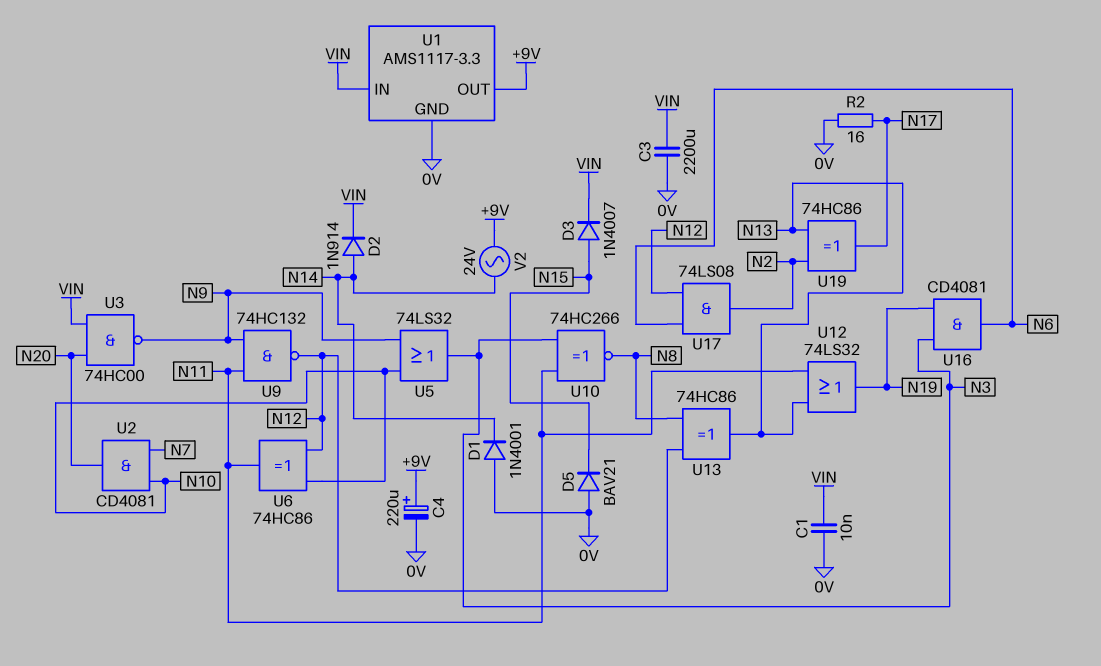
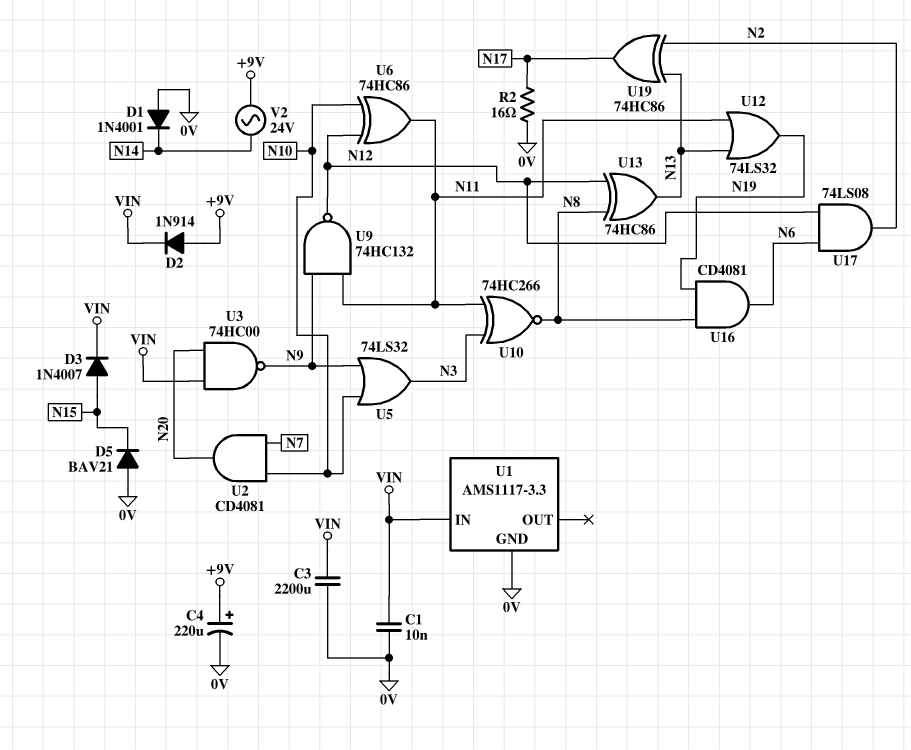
D2: diode 1N914 (A N14, K VIN) -> diode 1N914 (A +9V, K VIN)
U1 pin OUT: +9V -> none
U16: AND CD4081 (in N3, in N19, out N6) -> AND CD4081 (in N8, in N19, out N6)

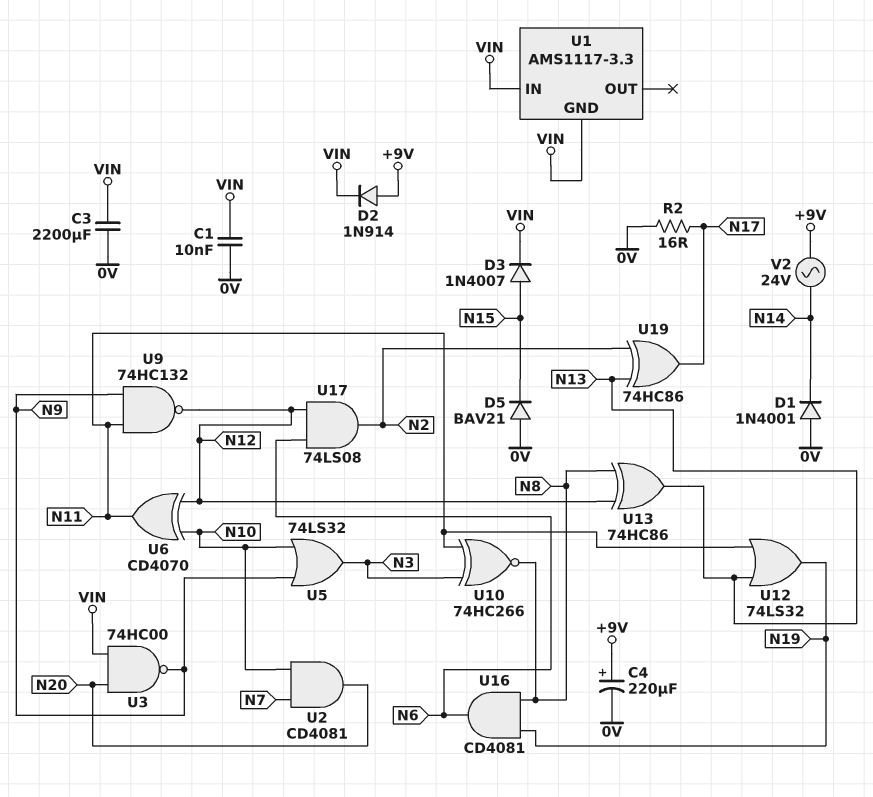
U1 pin GND: 0V -> VIN
U6: XOR 74HC86 (in N10, in N12, out N11) -> XOR CD4070 (in N10, in N12, out N11)

